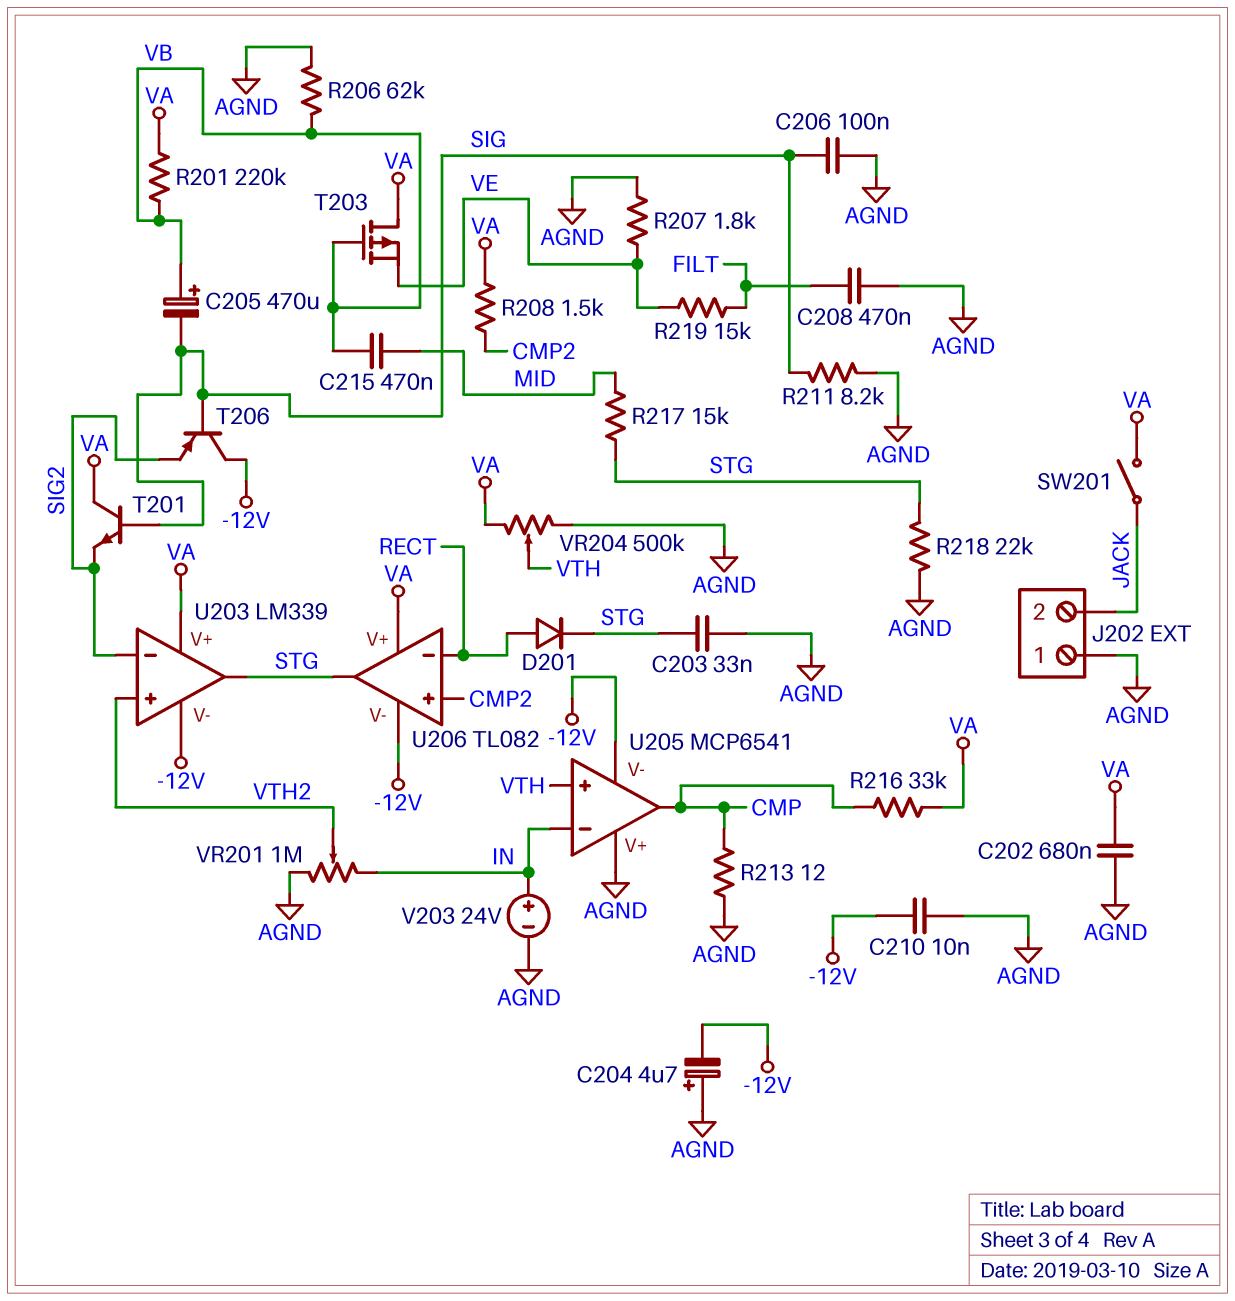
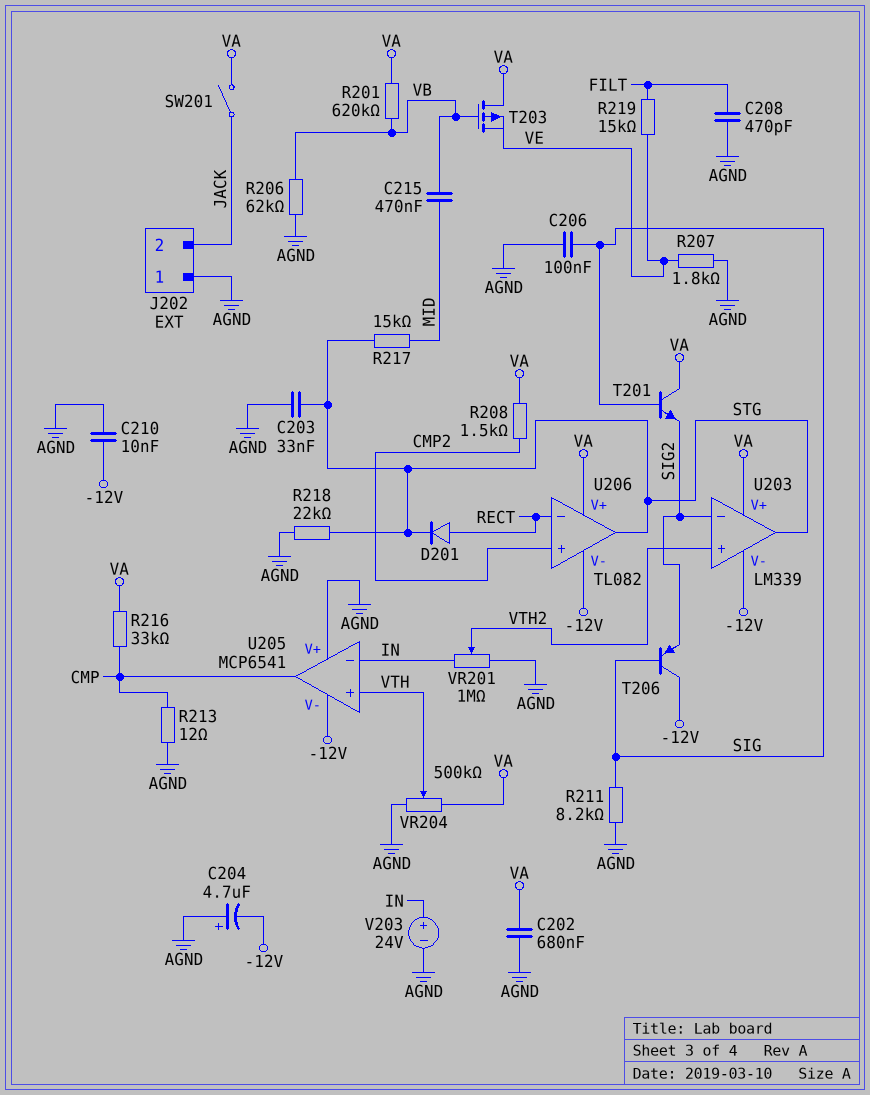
C205: 470uF (plus VB, minus SIG) -> none
C208: 470nF (AGND, FILT) -> 470pF (AGND, FILT)
R201: 220k (VA, VB) -> 620k (VA, VB)

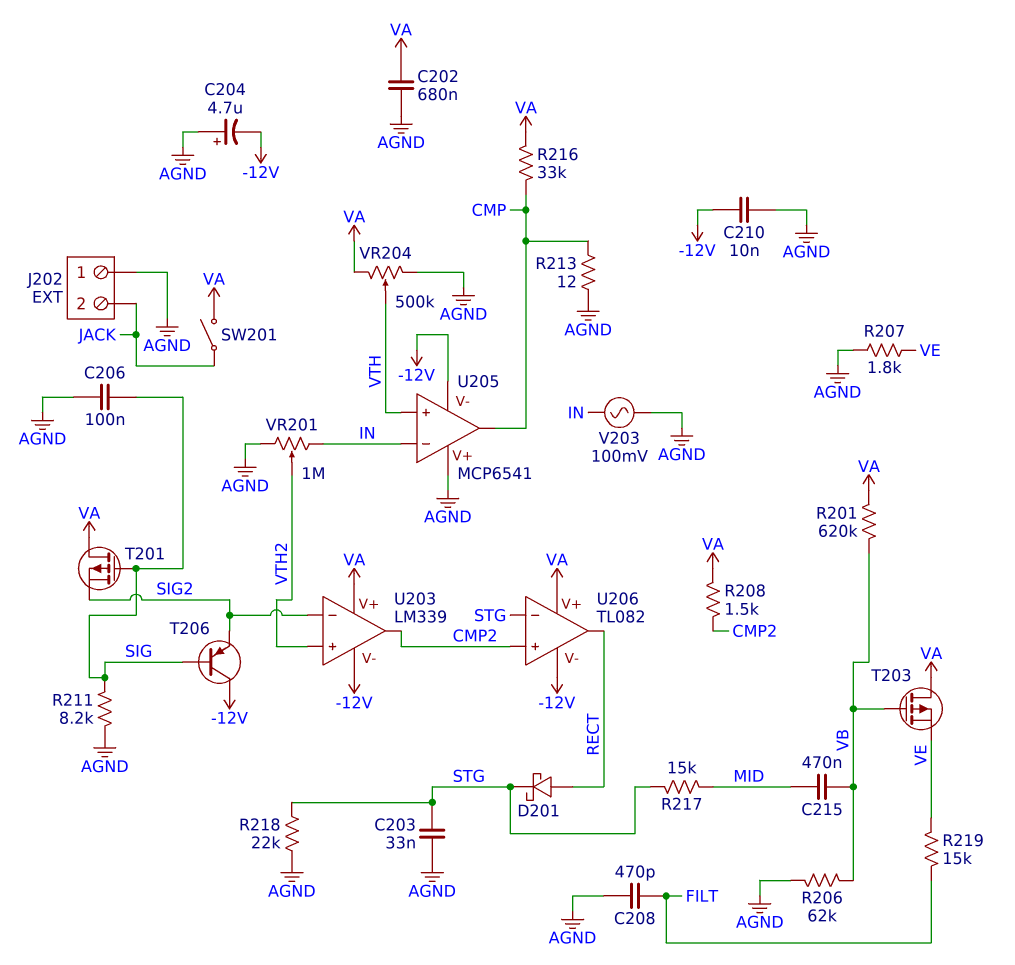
D201: diode (A RECT, K STG) -> schottky (A RECT, K STG)
T201: NPN (B SIG, C VA, E SIG2) -> PMOS (G SIG, D VA, S SIG2)
U203 pin out: STG -> CMP2
U206 pin in-: RECT -> STG
U206 pin out: STG -> RECT
V203: 24V (plus IN, minus AGND) -> AC 100mV (AGND, IN)

